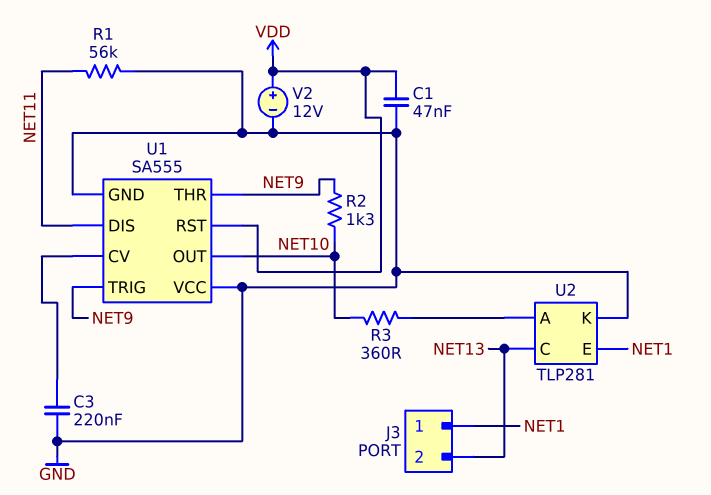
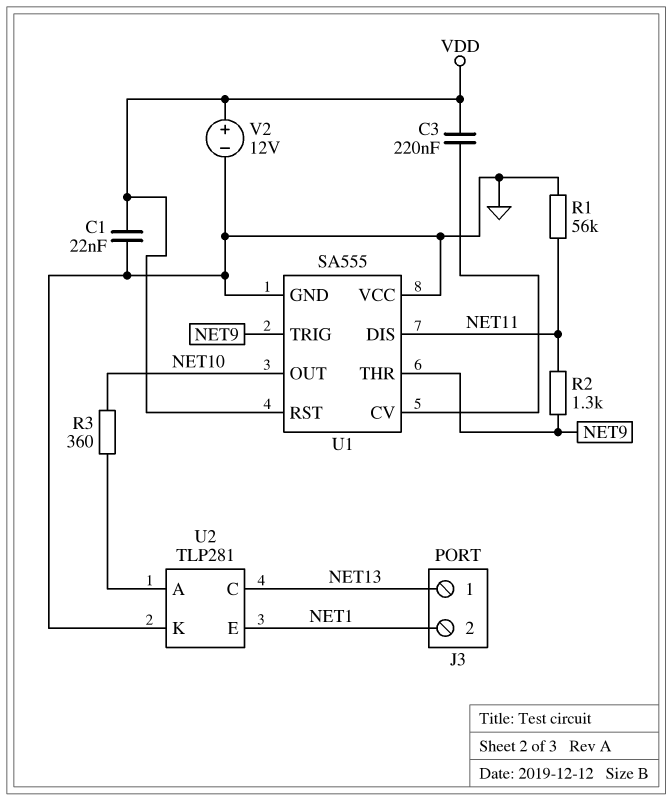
C1: 47nF (GND, VDD) -> 22nF (GND, VDD)
C3: 220nF (GND, U1/CV) -> 220nF (U1/CV, VDD)
J3 pin 1: NET1 -> NET13
J3 pin 2: NET13 -> NET1
R2: 1.3k (NET9, NET10) -> 1.3k (NET9, NET11)

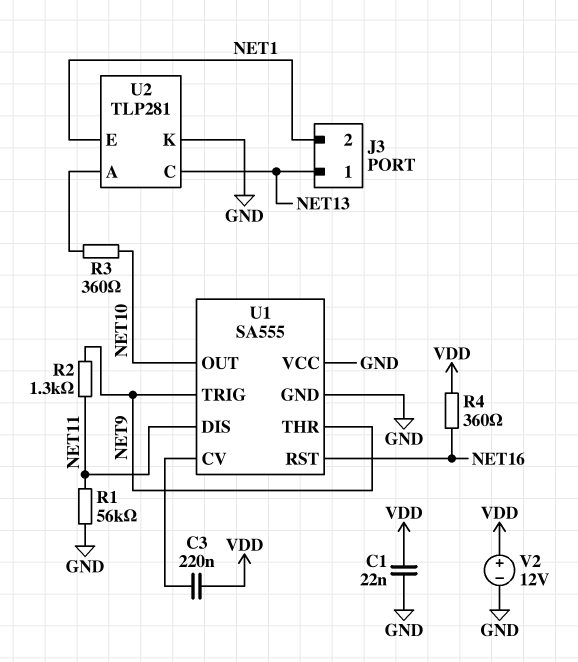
R4: none -> 360 (NET16, VDD)
U1 pin RST: VDD -> NET16

